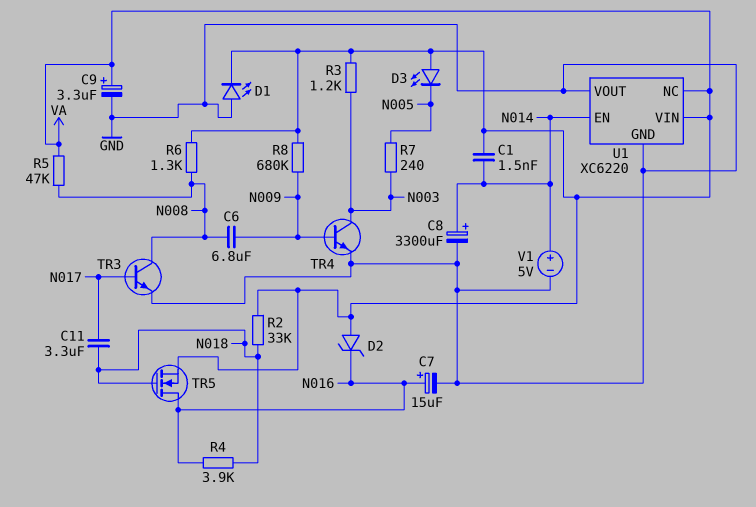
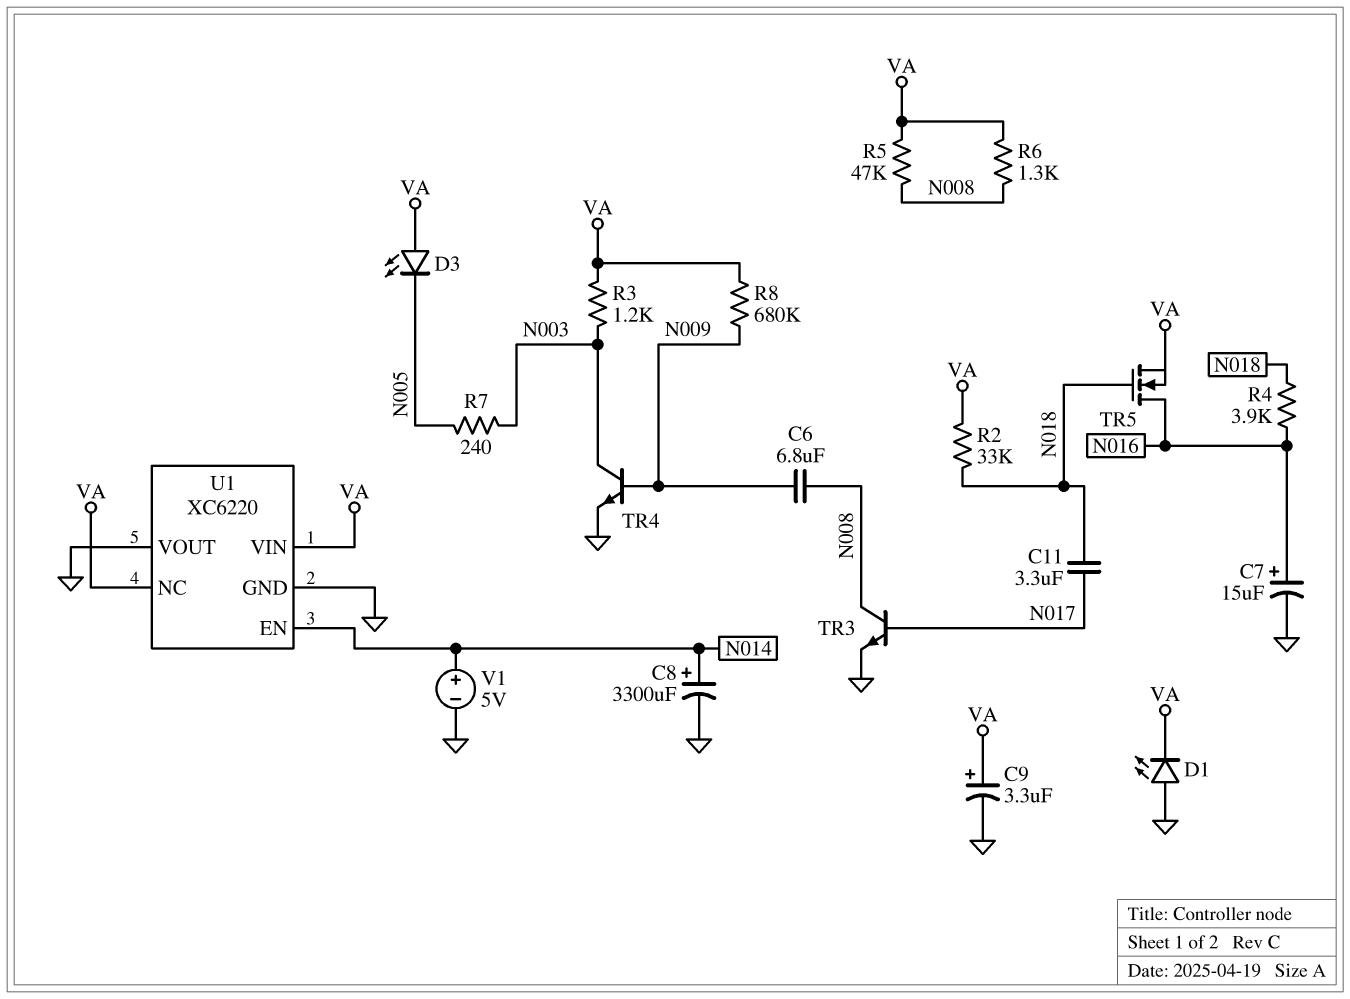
C1: 1.5nF (N014, VA) -> none
D2: zener (A VA, K N016) -> none

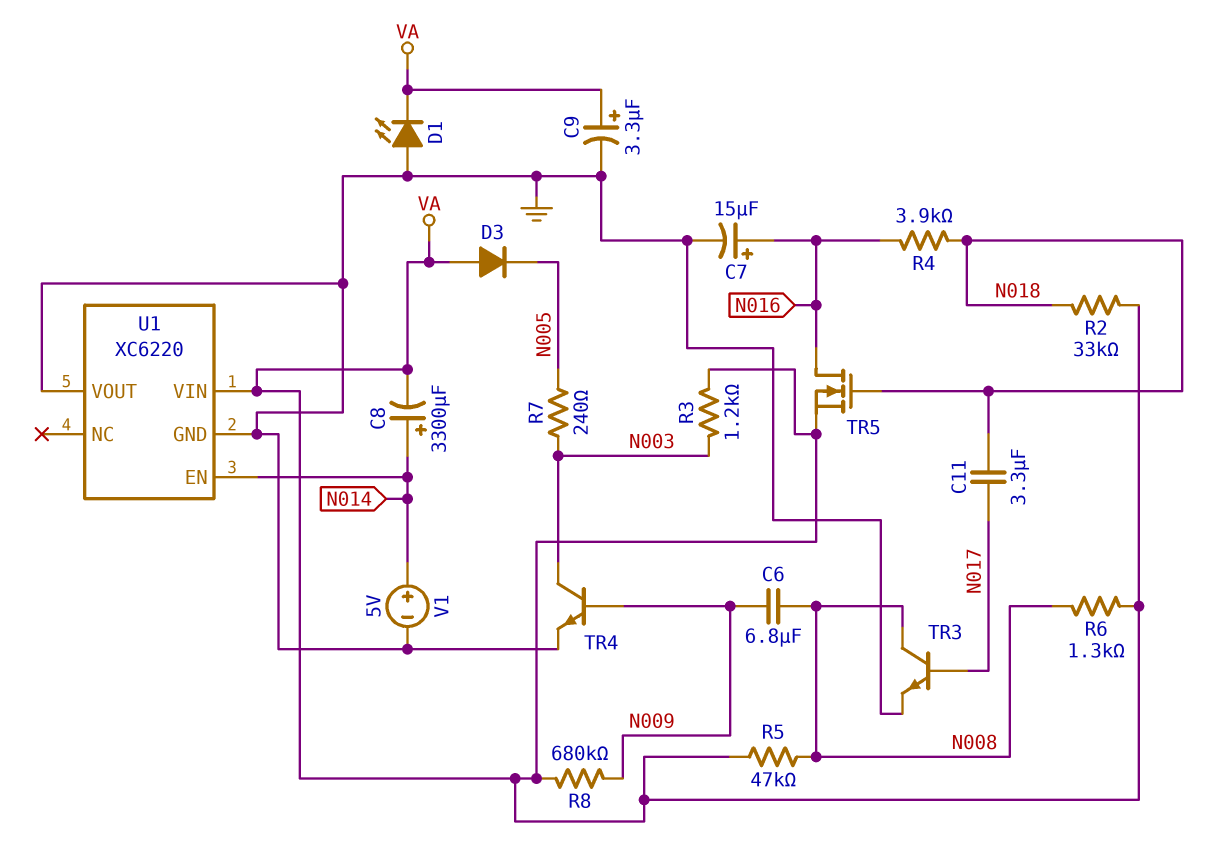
C8: 3300uF (plus N014, minus GND) -> 3300uF (plus N014, minus VA)
D3: LED (A VA, K N005) -> diode (A VA, K N005)
U1 pin NC: VA -> none

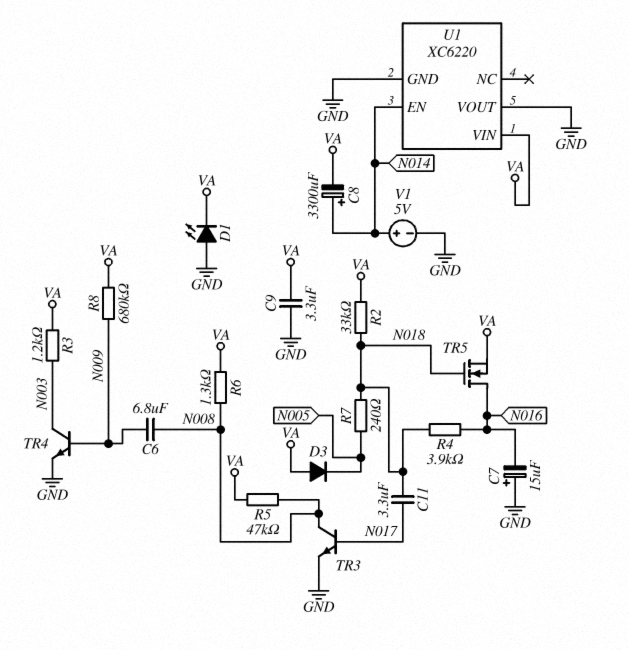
C7: 15uF (plus N016, minus GND) -> 15uF (plus GND, minus N016)
C9: 3.3uF (plus VA, minus GND) -> 3.3uF (GND, VA)
R7: 240 (N003, N005) -> 240 (N005, N018)

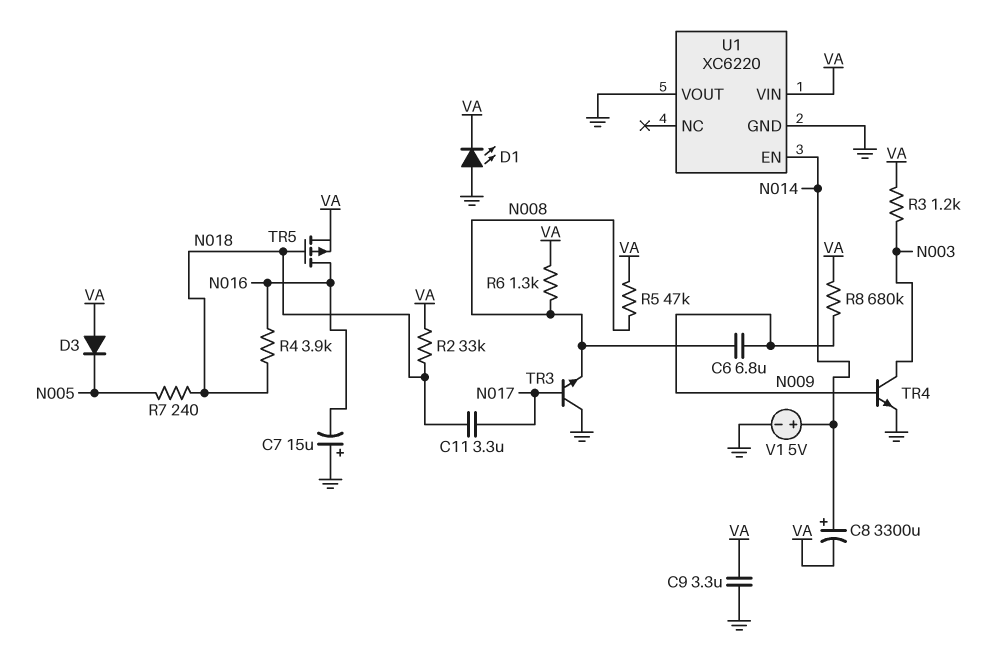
TR3: NPN (B N017, C N008, E GND) -> NPN (B N017, C GND, E N008)
TR5: NMOS (G N018, D N016, S VA) -> PMOS (G N018, D N016, S VA)

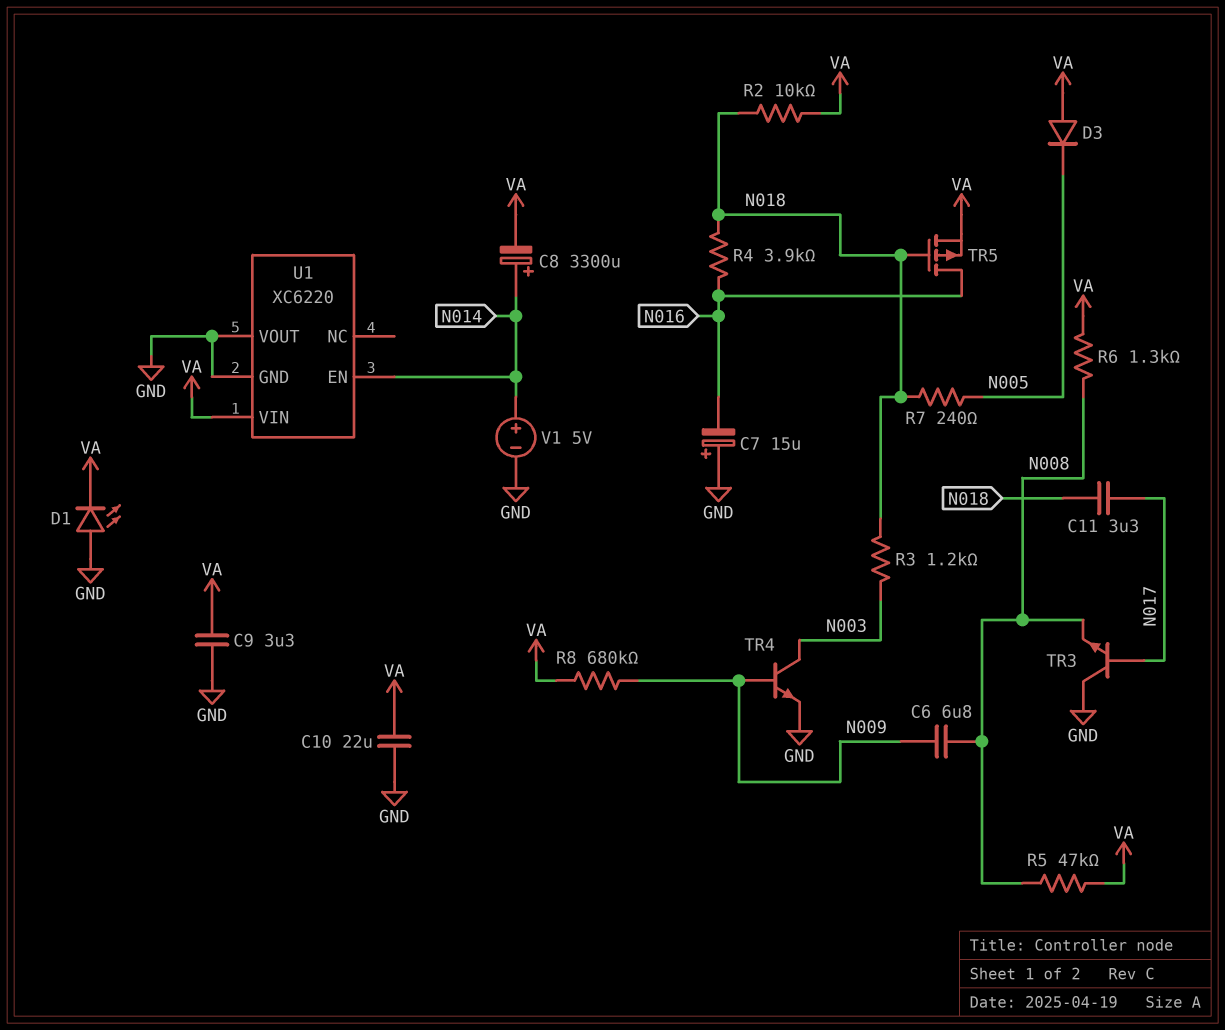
C10: none -> 22uF (GND, VA)
R2: 33k (N018, VA) -> 10k (N018, VA)
R3: 1.2k (N003, VA) -> 1.2k (N003, N018)

